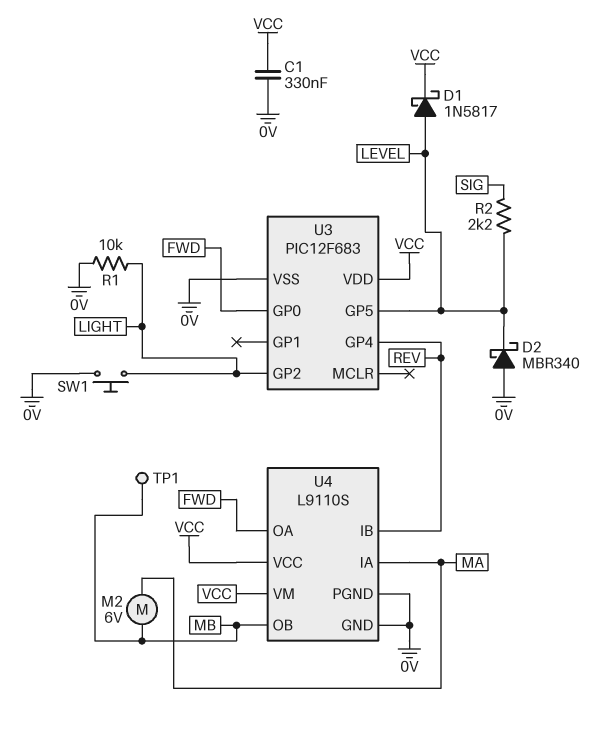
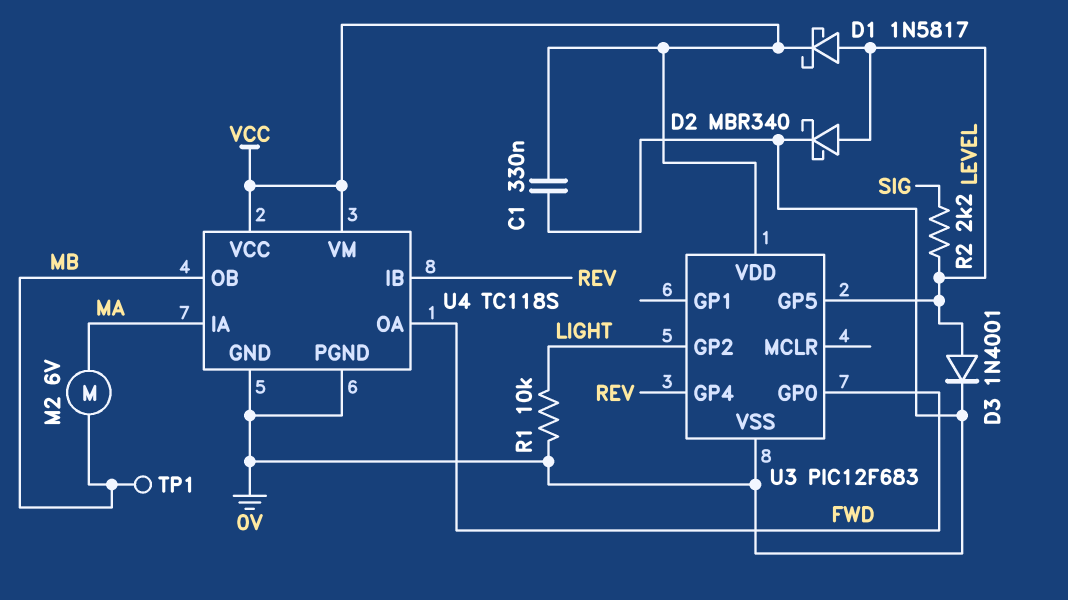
D2: schottky MBR340 (A 0V, K LEVEL) -> schottky MBR340 (A LEVEL, K 0V)
D3: none -> diode 1N4001 (A LEVEL, K 0V)
SW1: button (0V, LIGHT) -> none
U4: L9110S -> TC118S

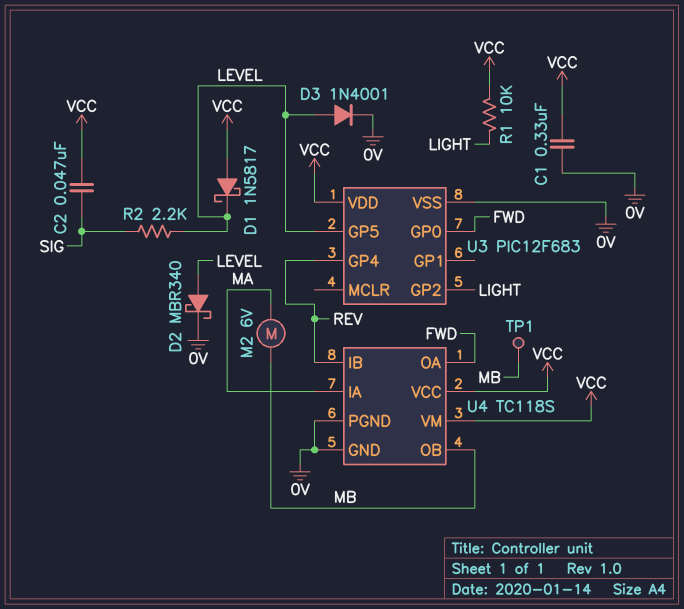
C2: none -> 47nF (SIG, VCC)
D1: schottky 1N5817 (A LEVEL, K VCC) -> schottky 1N5817 (A VCC, K LEVEL)
R1: 10k (0V, LIGHT) -> 10k (LIGHT, VCC)

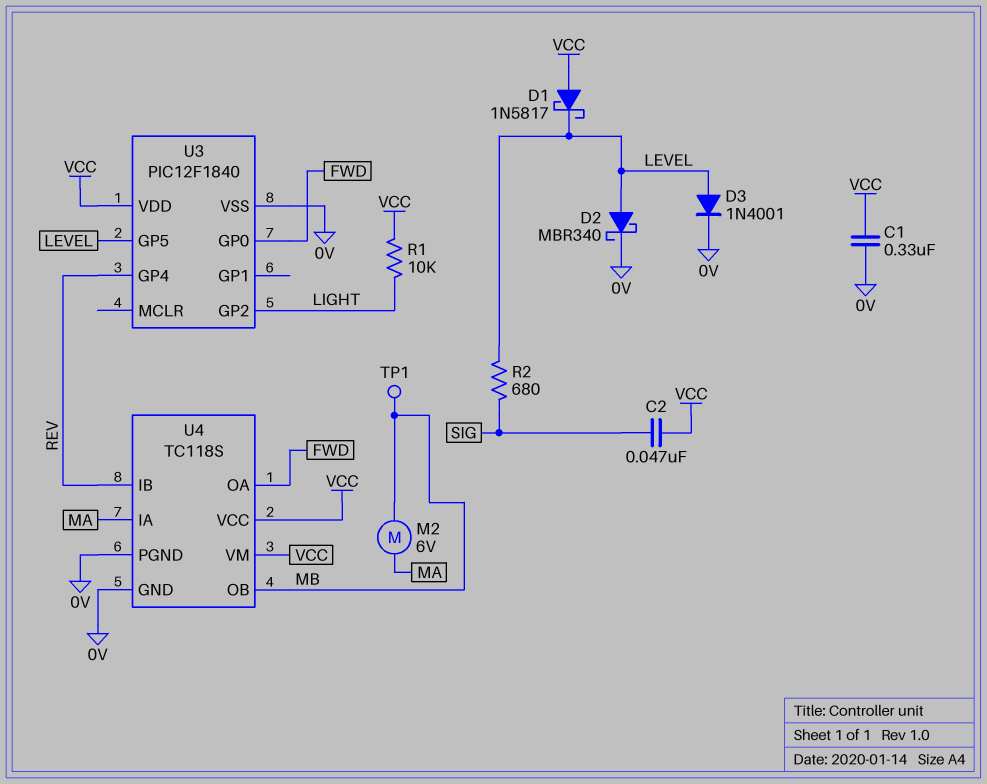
R2: 2.2k (LEVEL, SIG) -> 680 (LEVEL, SIG)
U3: PIC12F683 -> PIC12F1840

